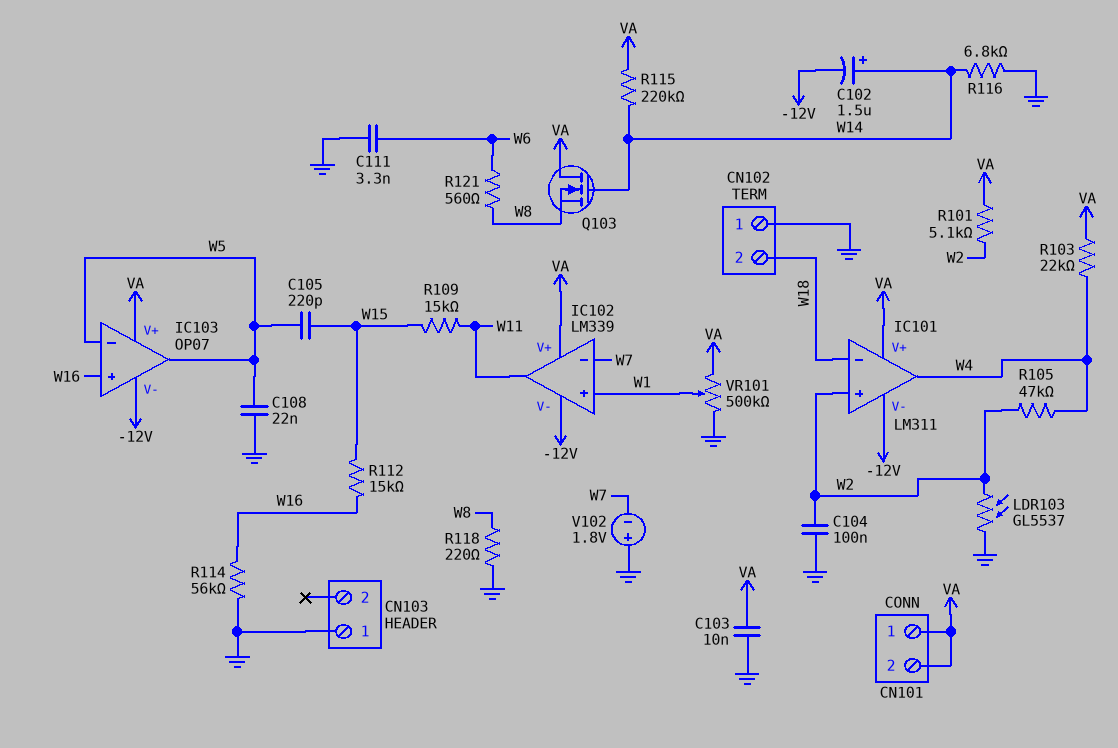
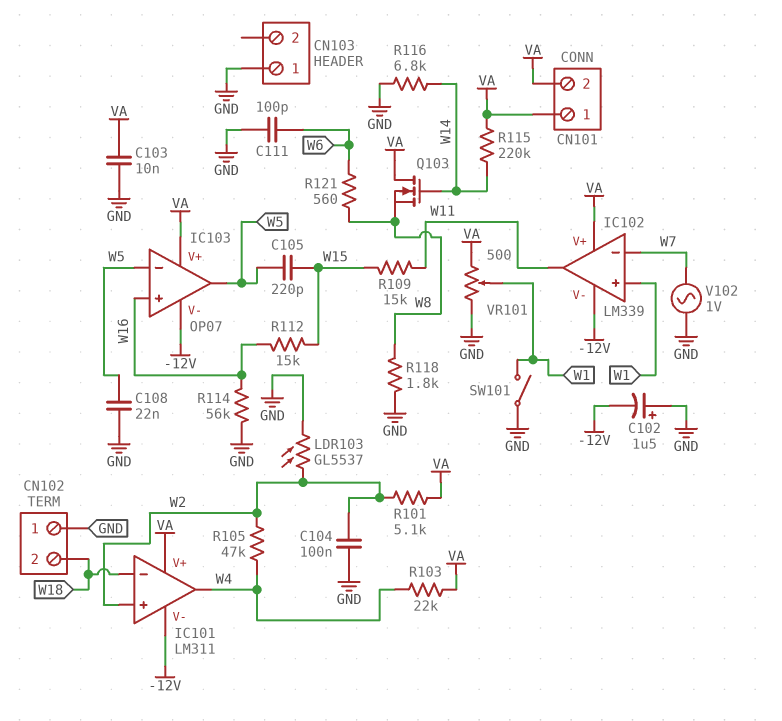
C102: 1.5uF (plus W14, minus -12V) -> 1.5uF (plus GND, minus -12V)
C111: 3.3nF (GND, W6) -> 100pF (GND, W6)
R118: 220 (GND, W8) -> 1.8k (GND, W8)
SW101: none -> switch (GND, W1)
V102: 1.8V (plus GND, minus W7) -> AC 1V (GND, W7)
VR101: 500k (GND, VA, wiper W1) -> 500 (GND, VA, wiper W1)

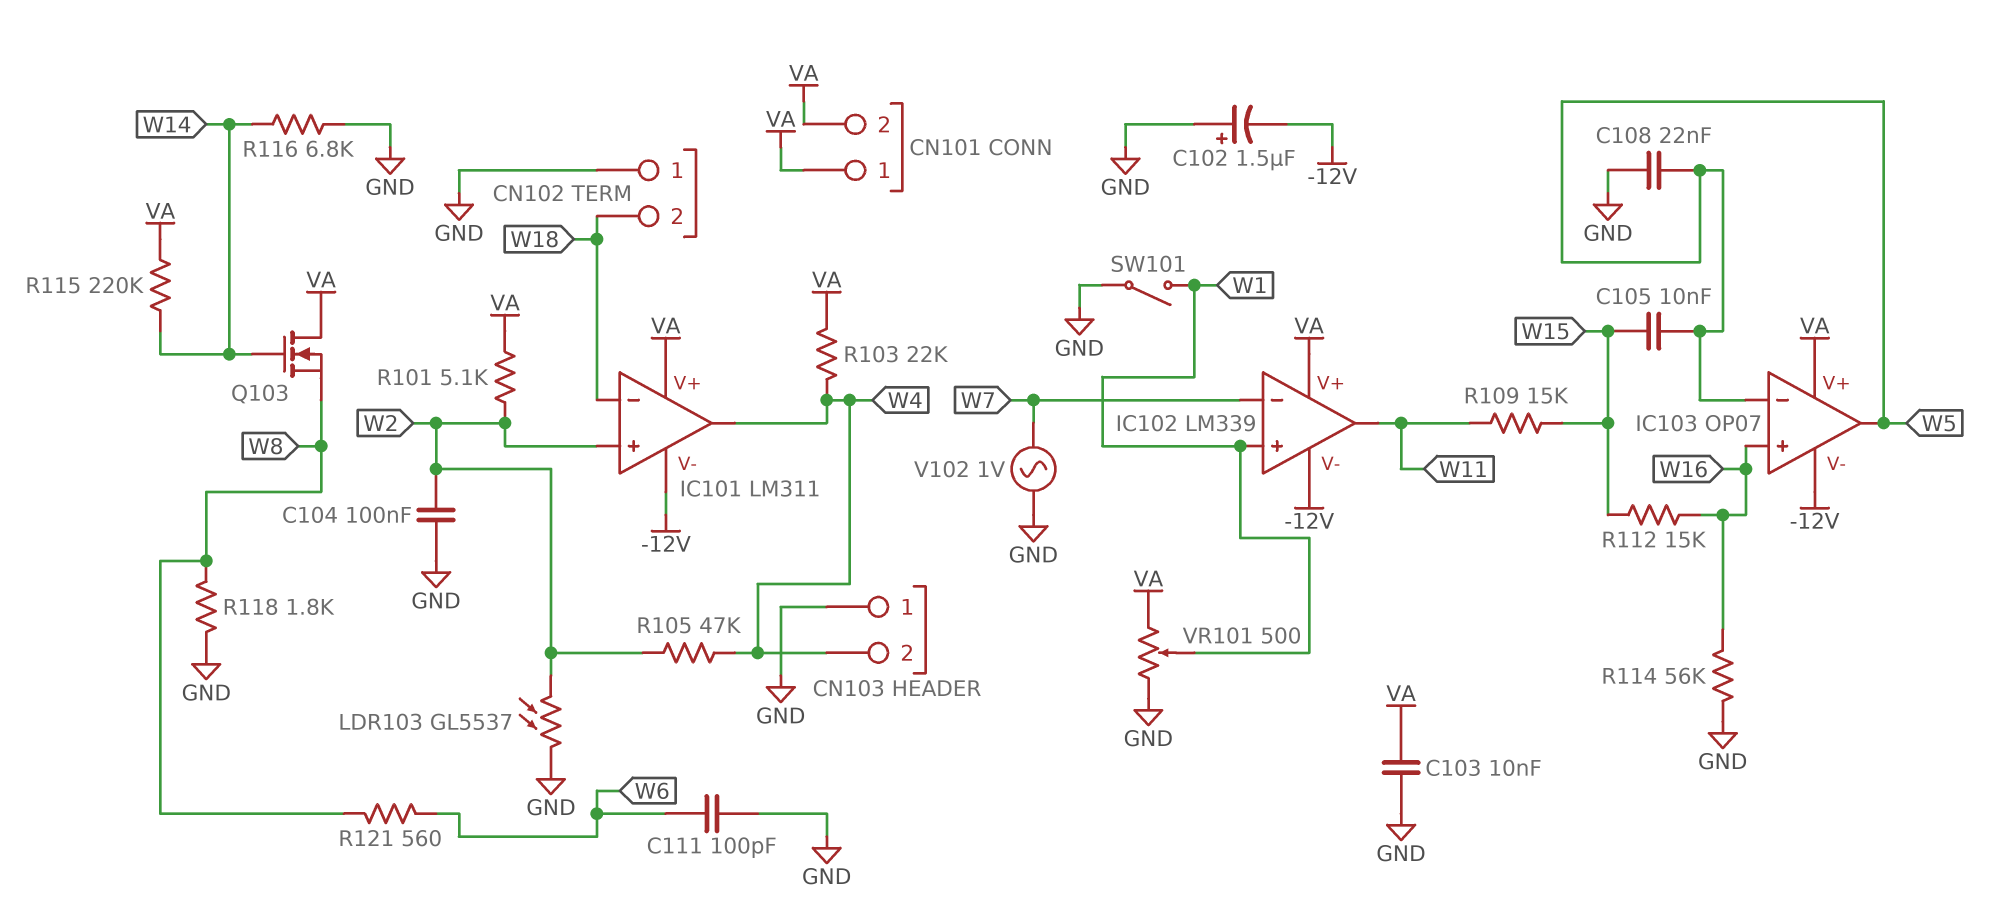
C105: 220pF (W5, W15) -> 10nF (W5, W15)
CN103 pin 2: none -> W4

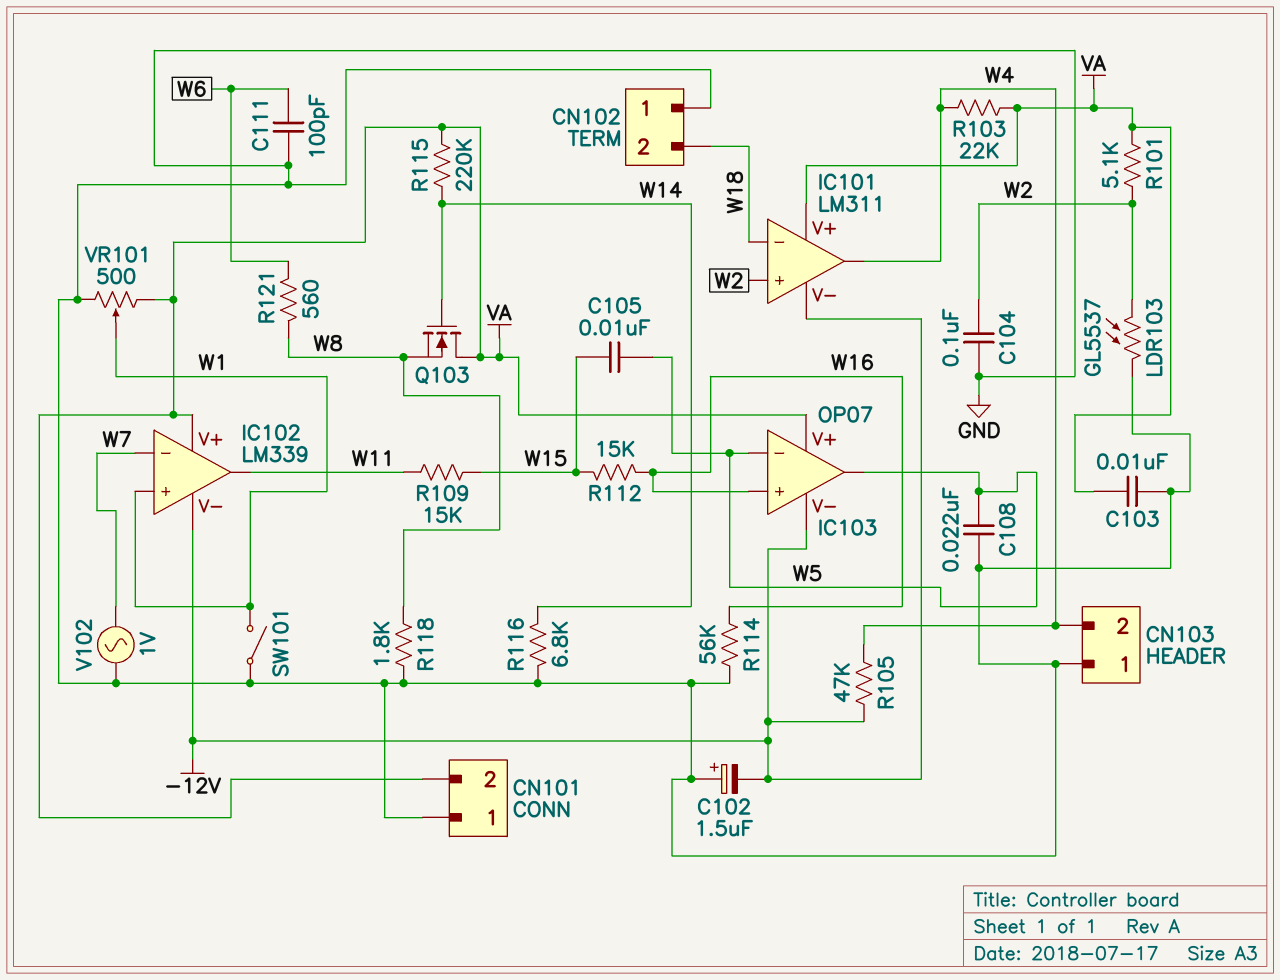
CN101 pin 1: VA -> GND
R105: 47k (W2, W4) -> 47k (-12V, W4)

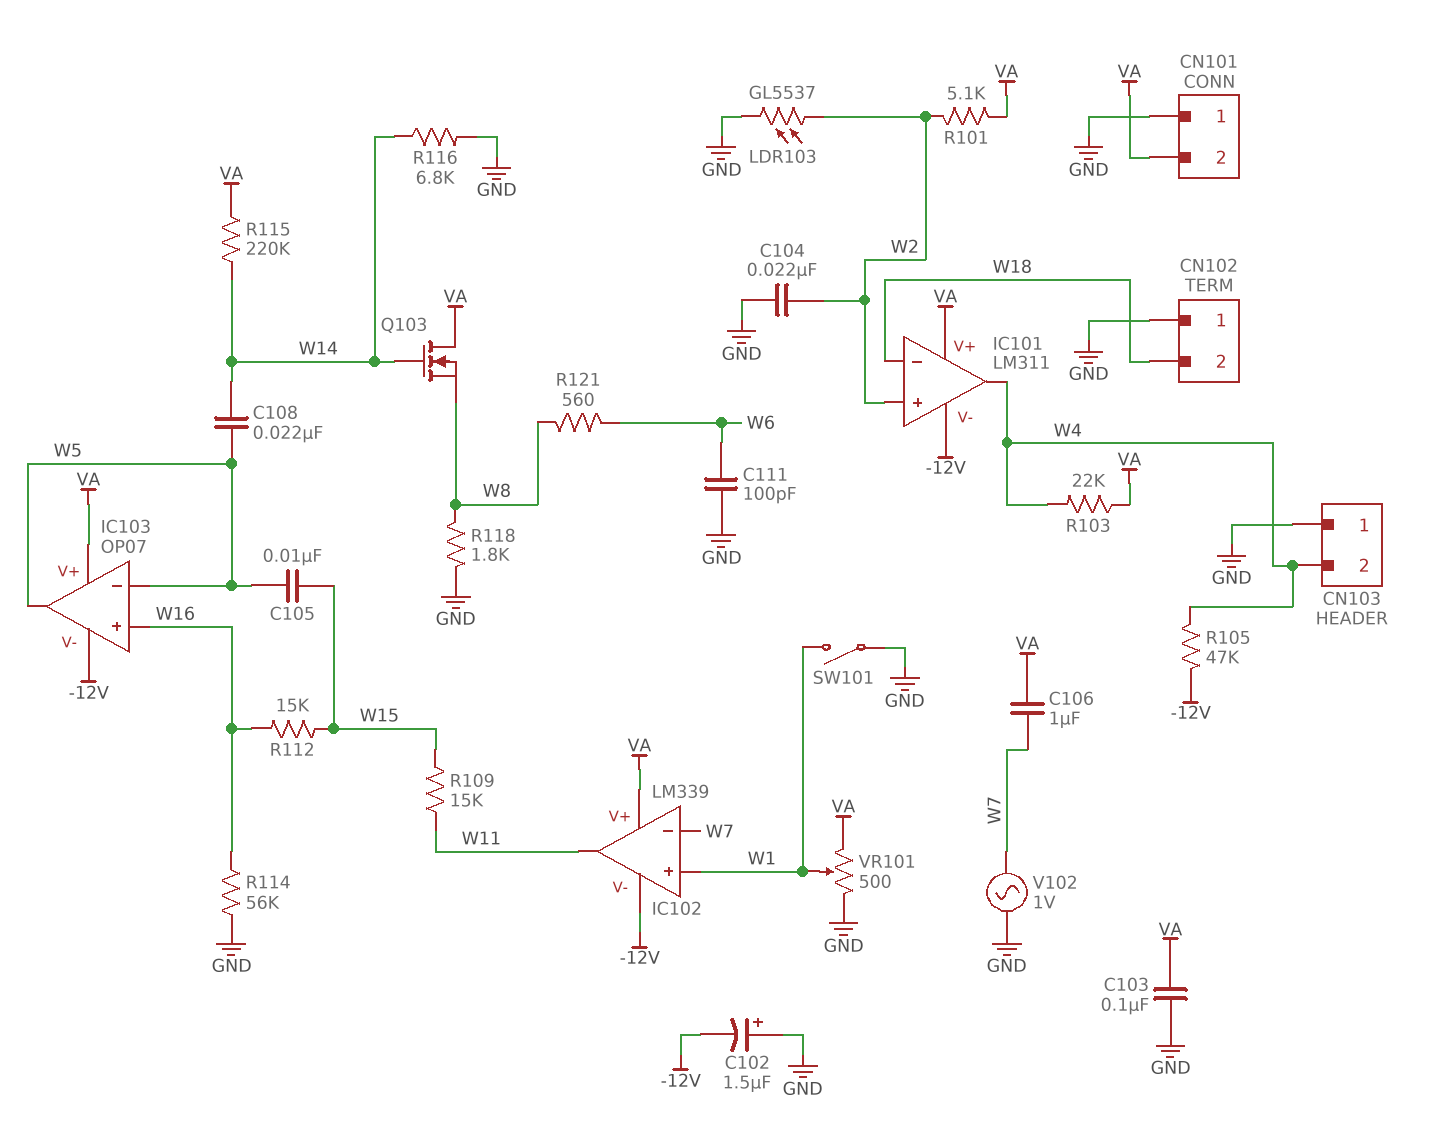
C103: 10nF (GND, VA) -> 100nF (GND, VA)
C104: 100nF (GND, W2) -> 22nF (GND, W2)
C106: none -> 1uF (VA, W7)
C108: 22nF (GND, W5) -> 22nF (W5, W14)

